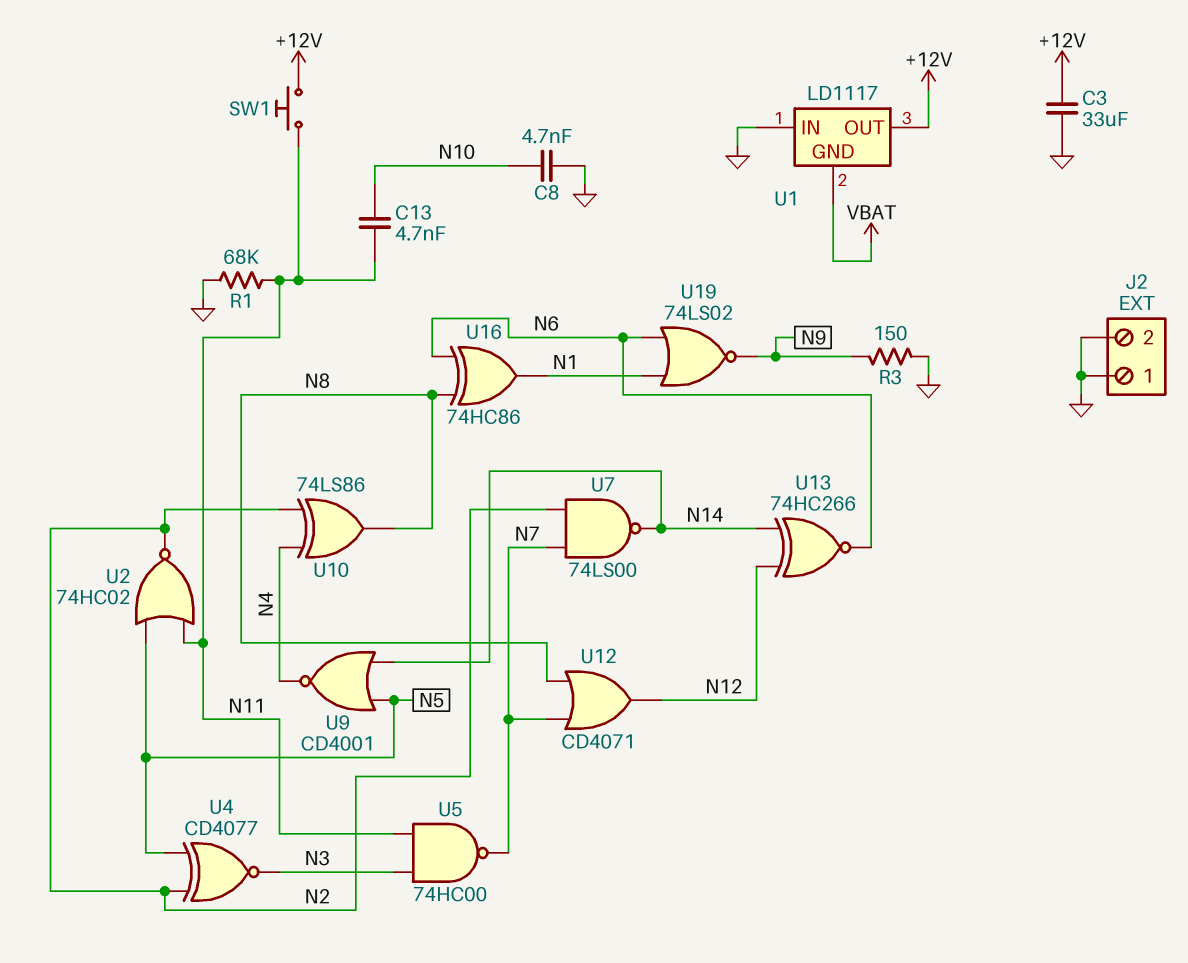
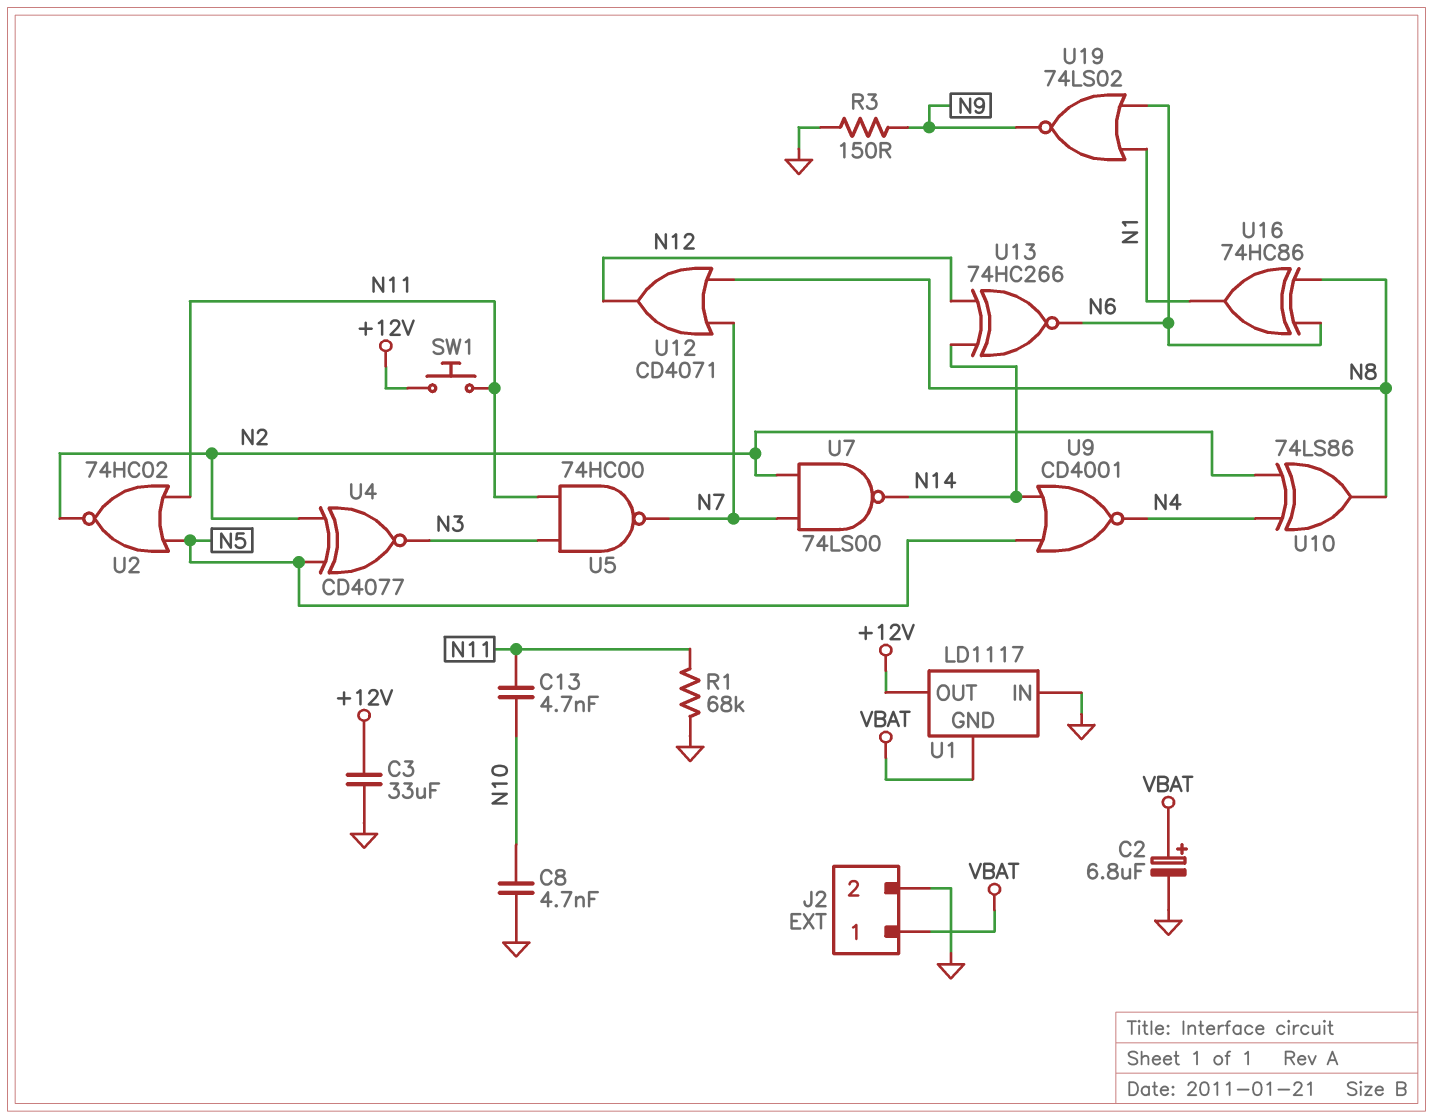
C2: none -> 6.8uF (plus VBAT, minus GND)
J2 pin 1: GND -> VBAT

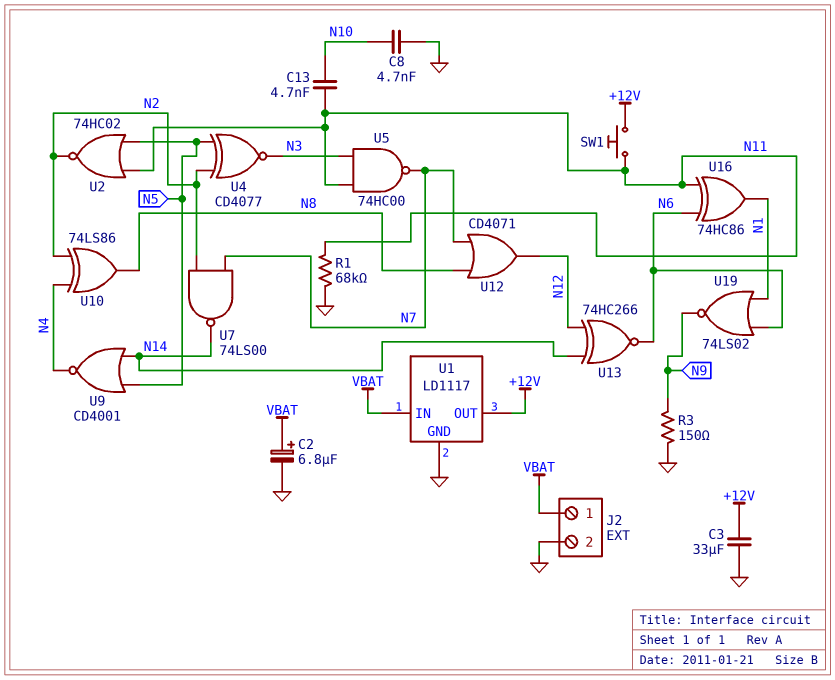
U1 pin GND: VBAT -> GND
U1 pin IN: GND -> VBAT
U16: XOR 74HC86 (in N6, in N8, out N1) -> XOR 74HC86 (in N6, in N11, out N1)

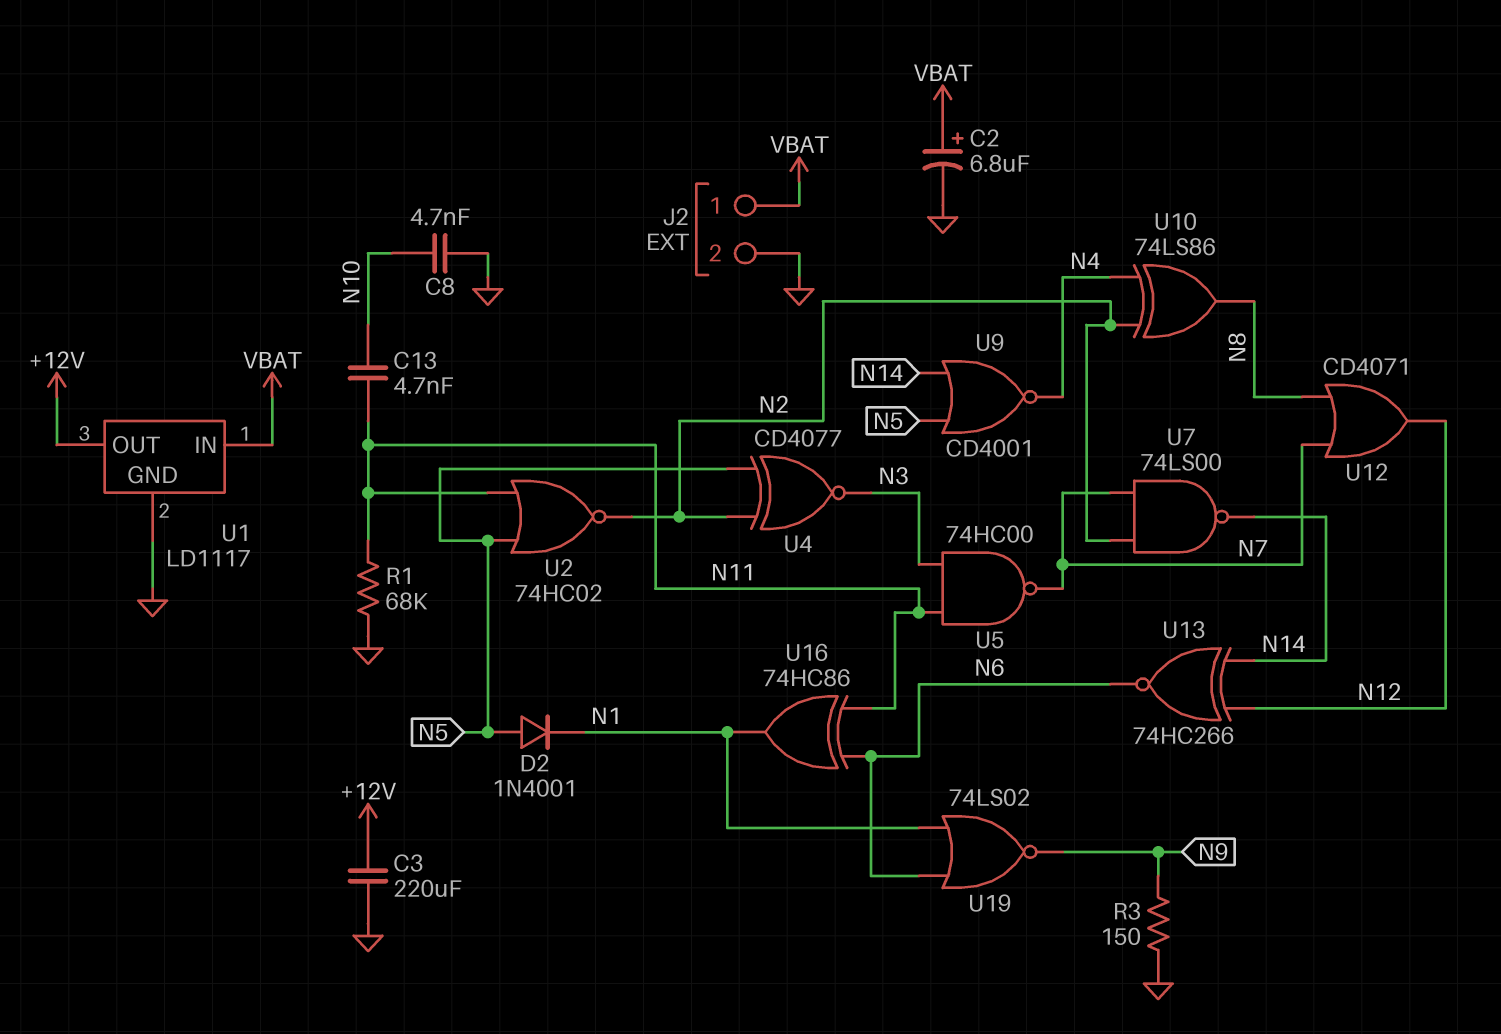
C3: 33uF (+12V, GND) -> 220uF (+12V, GND)
D2: none -> diode 1N4001 (A N5, K N1)
SW1: button (+12V, N11) -> none

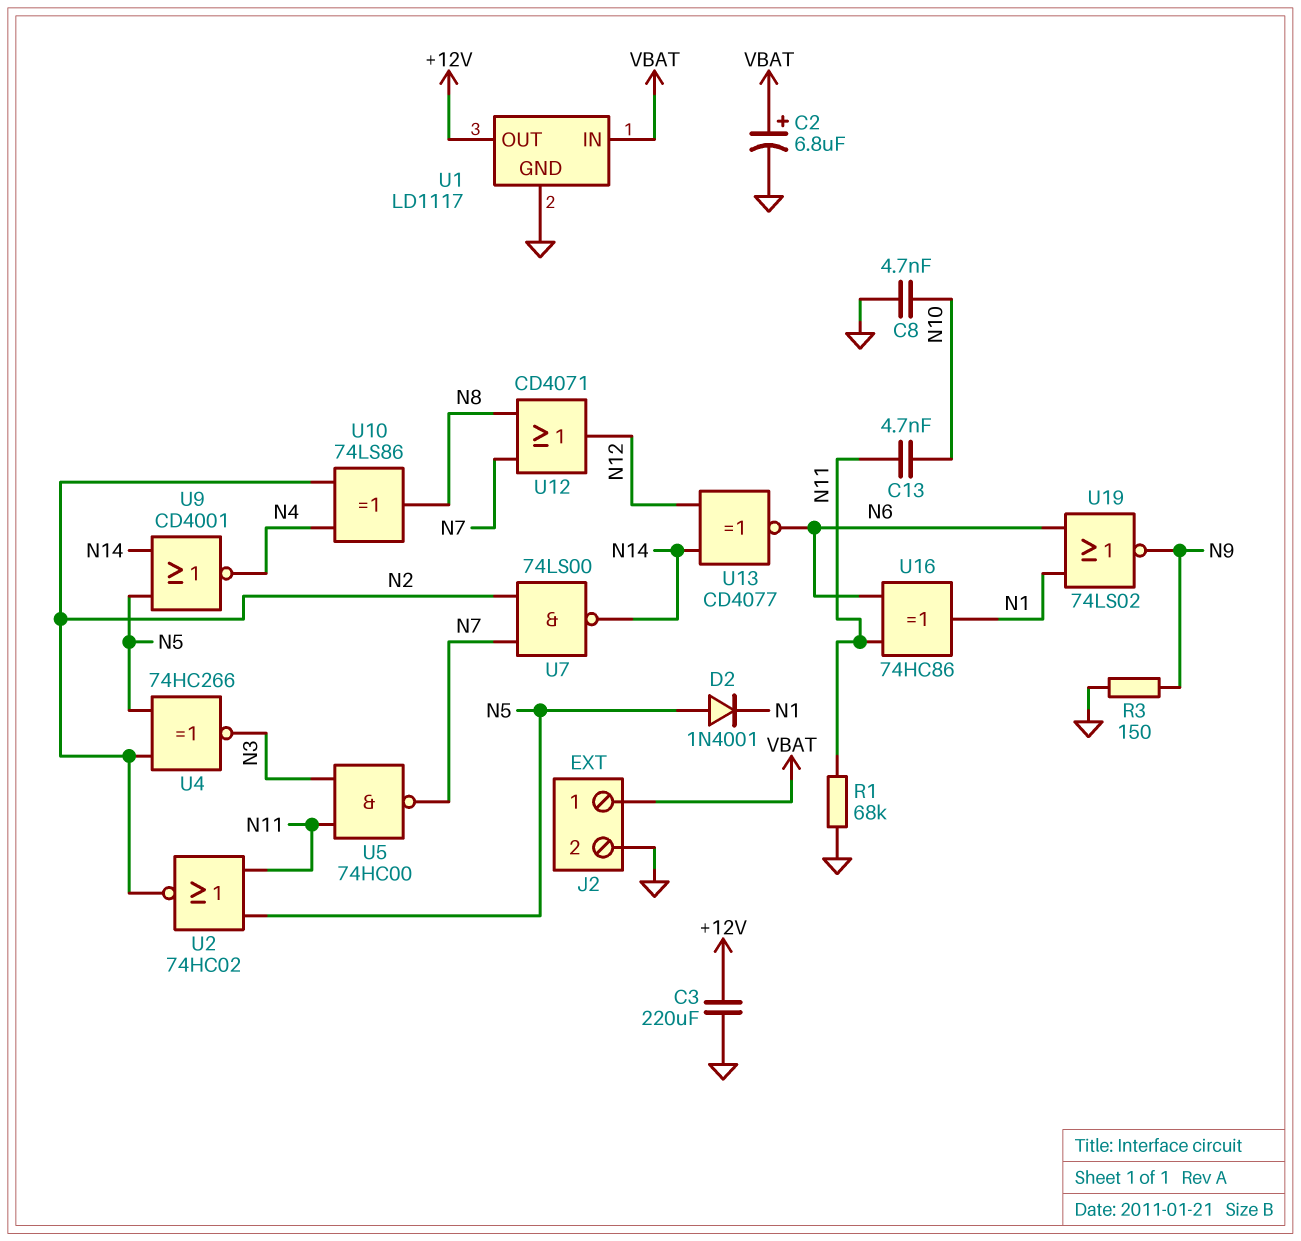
U4: XNOR CD4077 (in N2, in N5, out N3) -> XNOR 74HC266 (in N2, in N5, out N3)
U13: XNOR 74HC266 (in N12, in N14, out N6) -> XNOR CD4077 (in N12, in N14, out N6)

